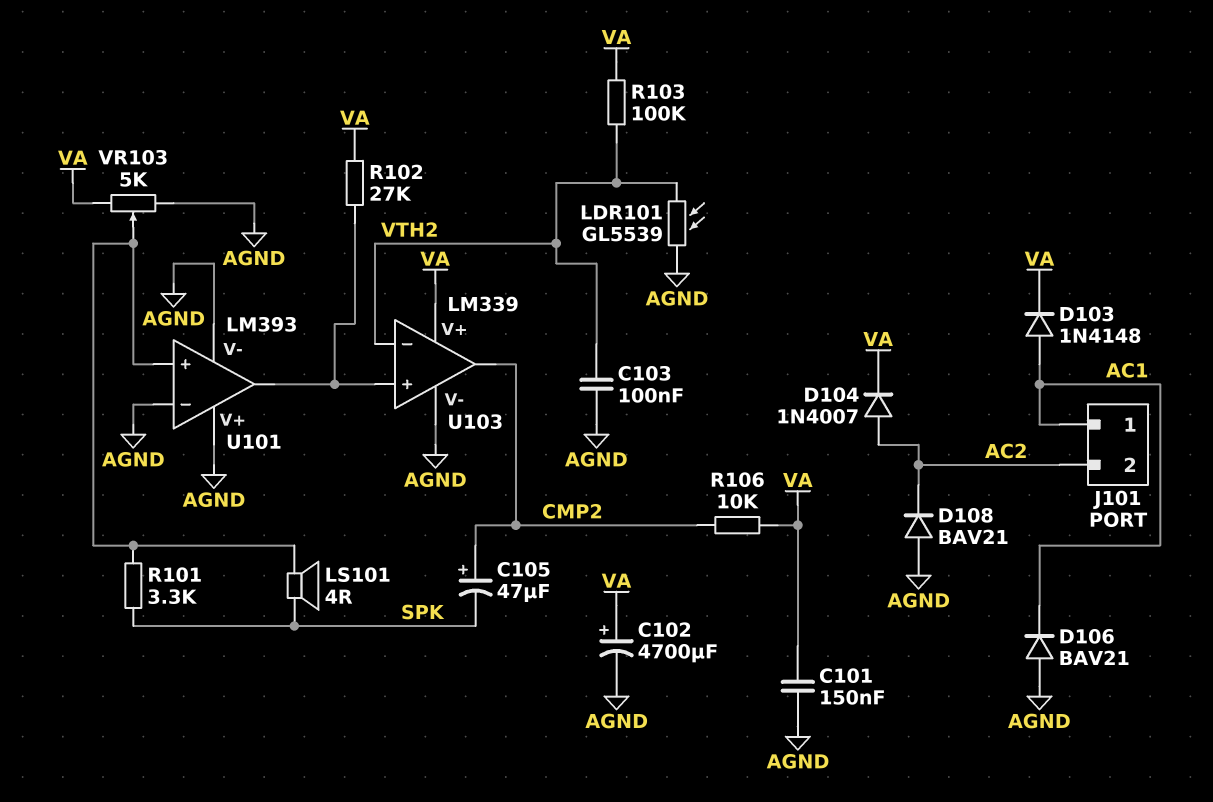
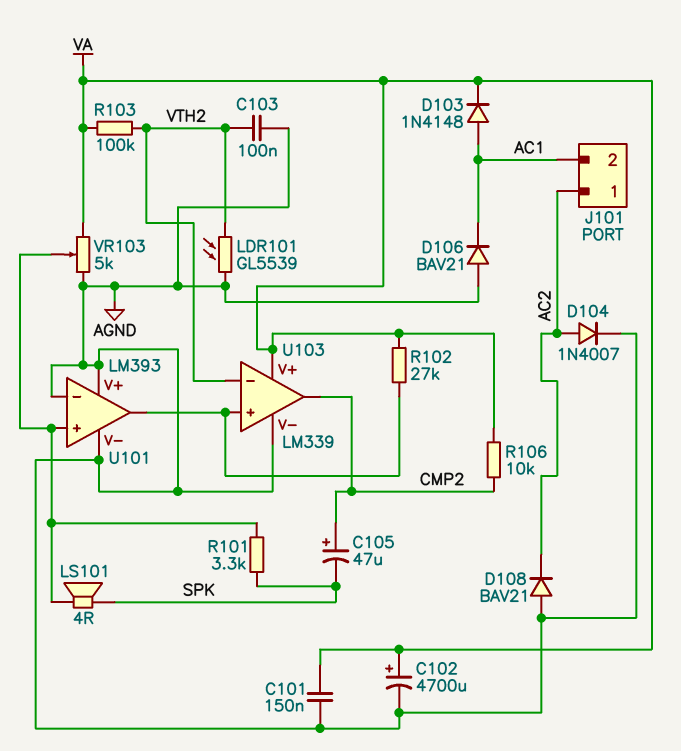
D104: diode 1N4007 (A AC2, K VA) -> diode 1N4007 (A AC2, K AGND)
J101 pin 1: AC1 -> AC2
J101 pin 2: AC2 -> AC1

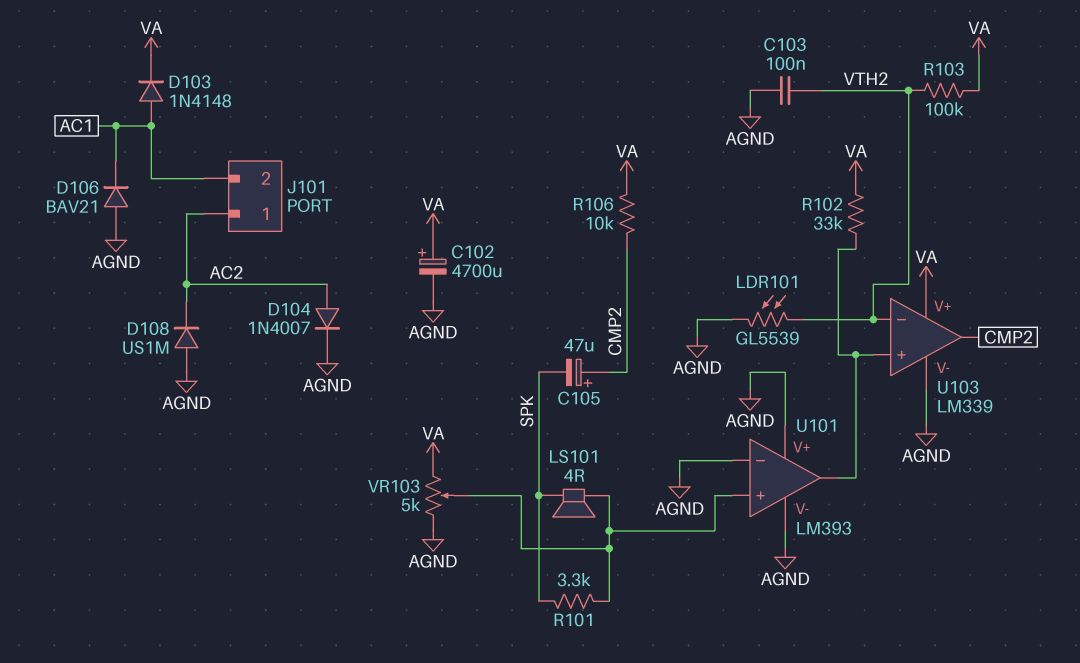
C101: 150nF (AGND, VA) -> none
D108: diode BAV21 (A AGND, K AC2) -> diode US1M (A AGND, K AC2)
R102: 27k (U101/out, VA) -> 33k (U101/out, VA)

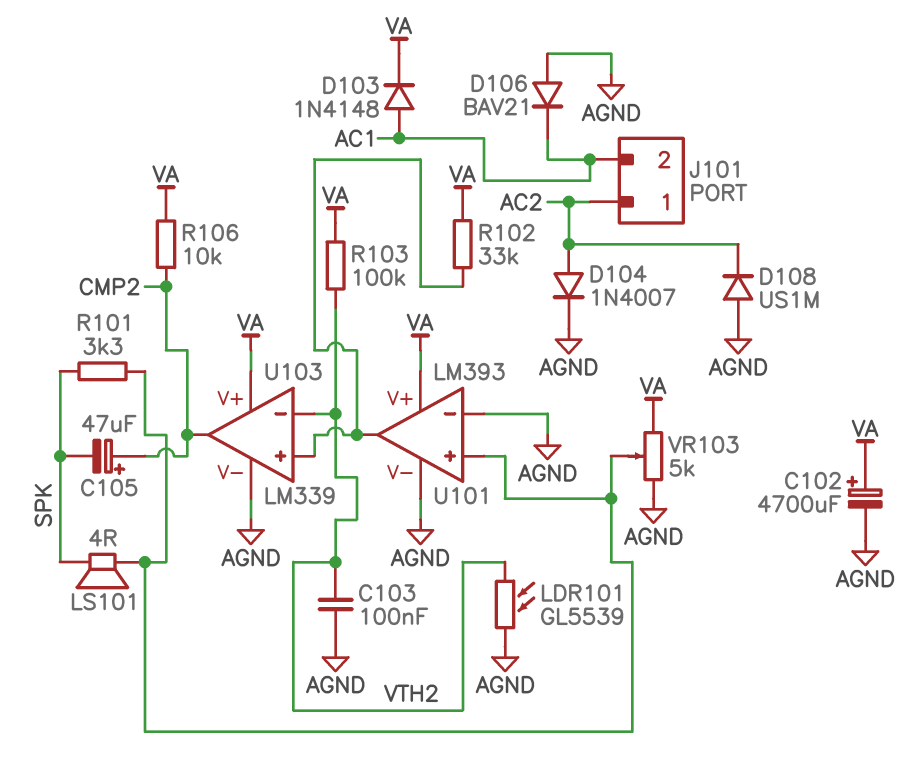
U101 pin V+: AGND -> VA

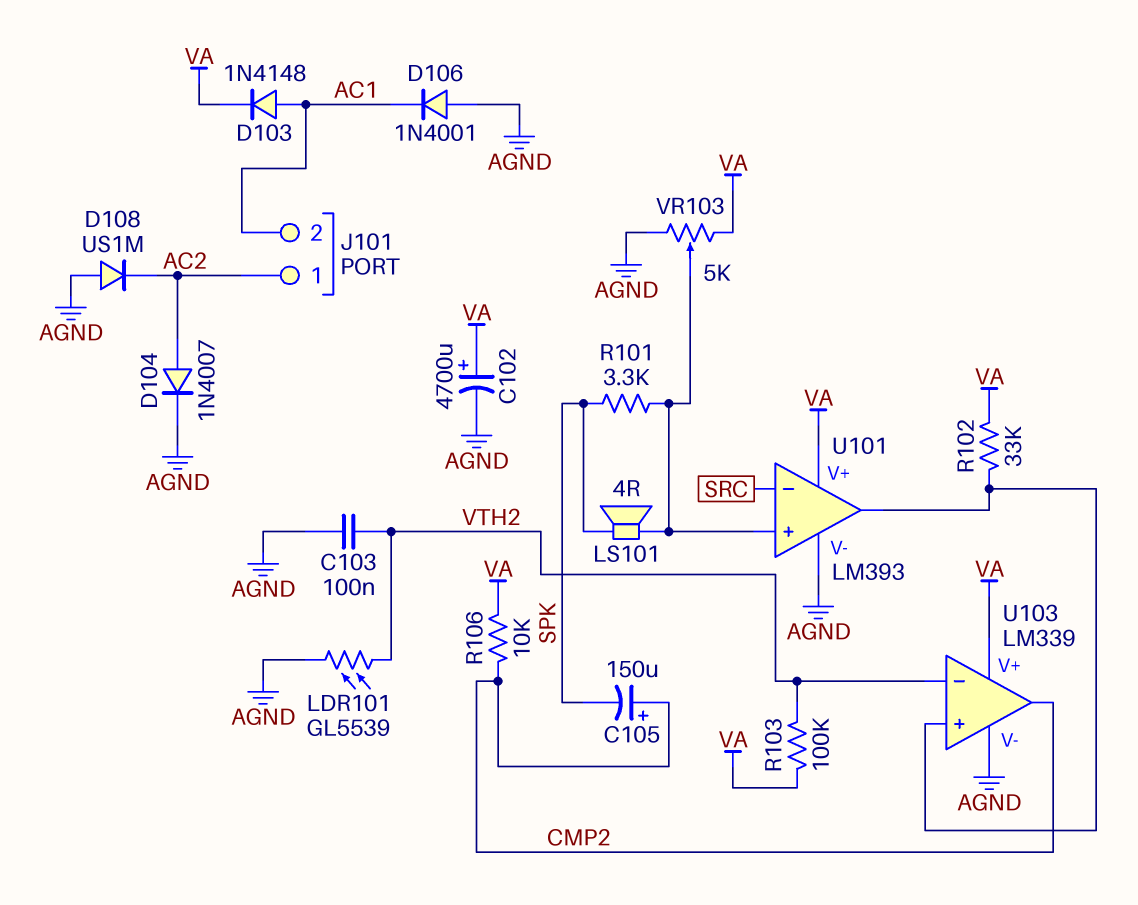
C105: 47uF (plus CMP2, minus SPK) -> 150uF (plus CMP2, minus SPK)
D106: diode BAV21 (A AGND, K AC1) -> diode 1N4001 (A AGND, K AC1)
U101 pin in-: AGND -> SRC

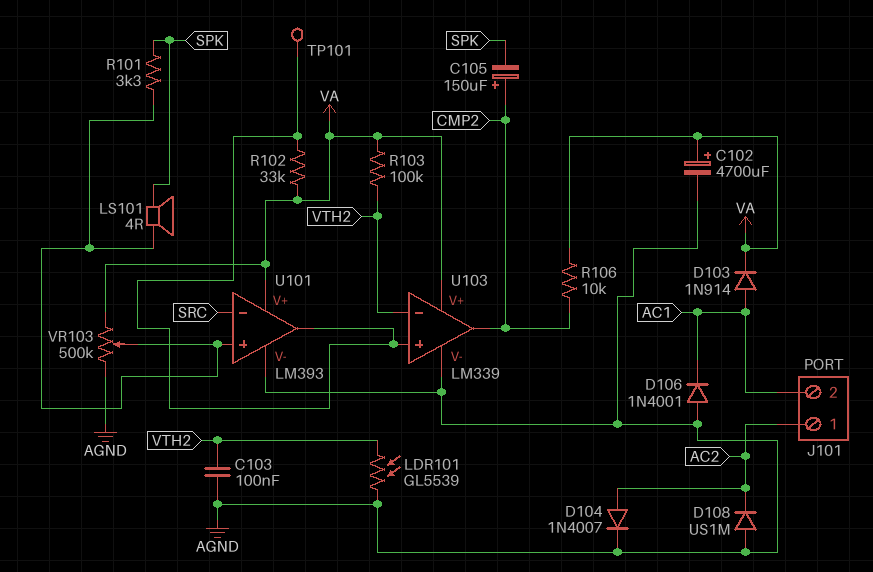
D103: diode 1N4148 (A AC1, K VA) -> diode 1N914 (A AC1, K VA)
TP101: none -> test point (U101/out)
VR103: 5k (AGND, VA, wiper U101/in+) -> 500k (AGND, VA, wiper U101/in+)

